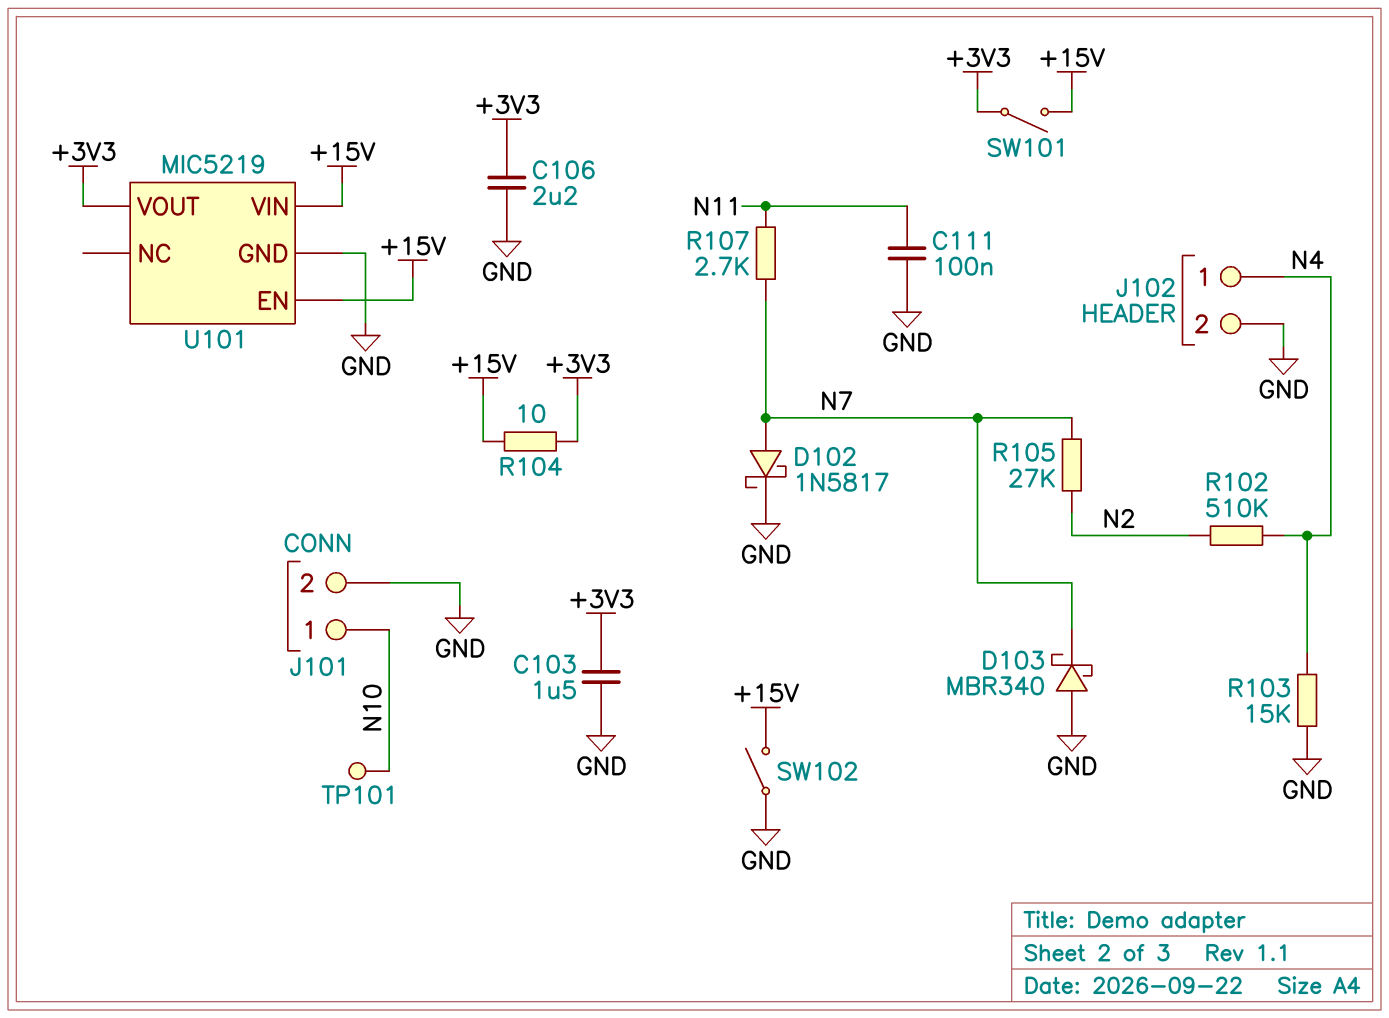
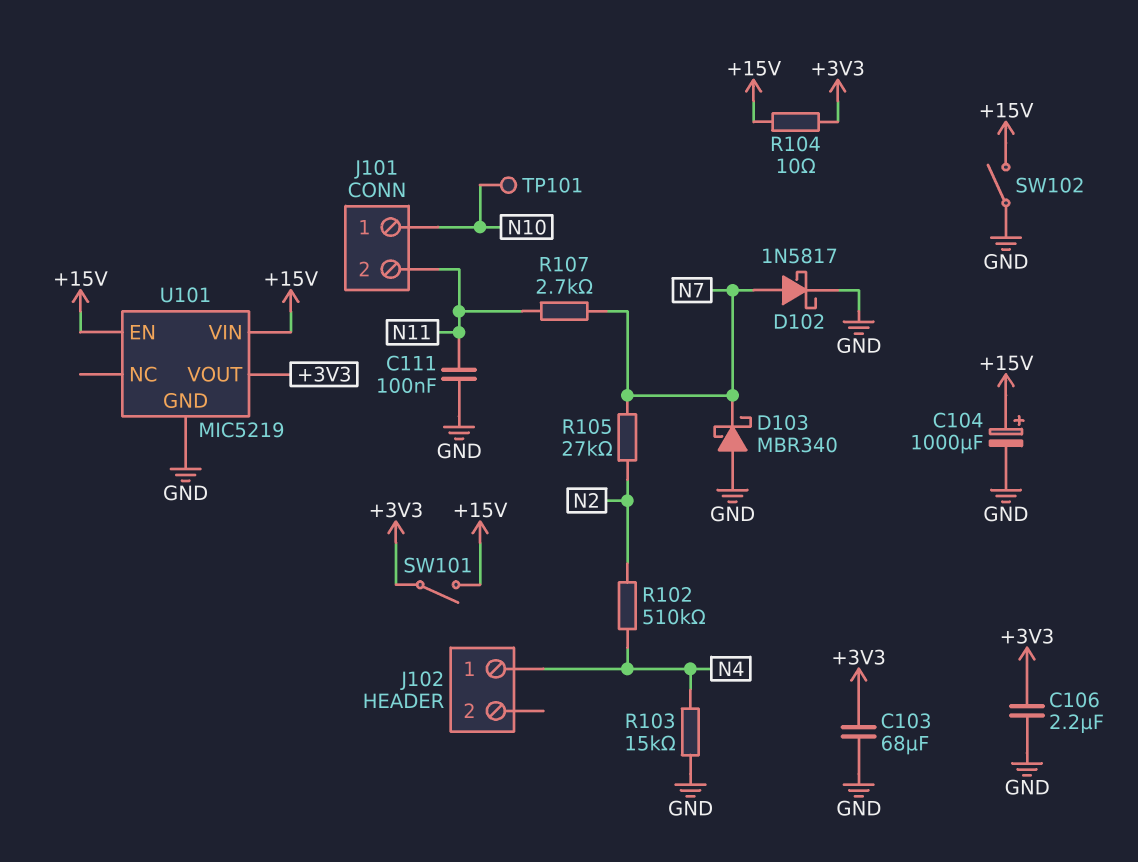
C103: 1.5uF (+3V3, GND) -> 68uF (+3V3, GND)
C104: none -> 1000uF (plus +15V, minus GND)
J101 pin 2: GND -> N11
J102 pin 2: GND -> none

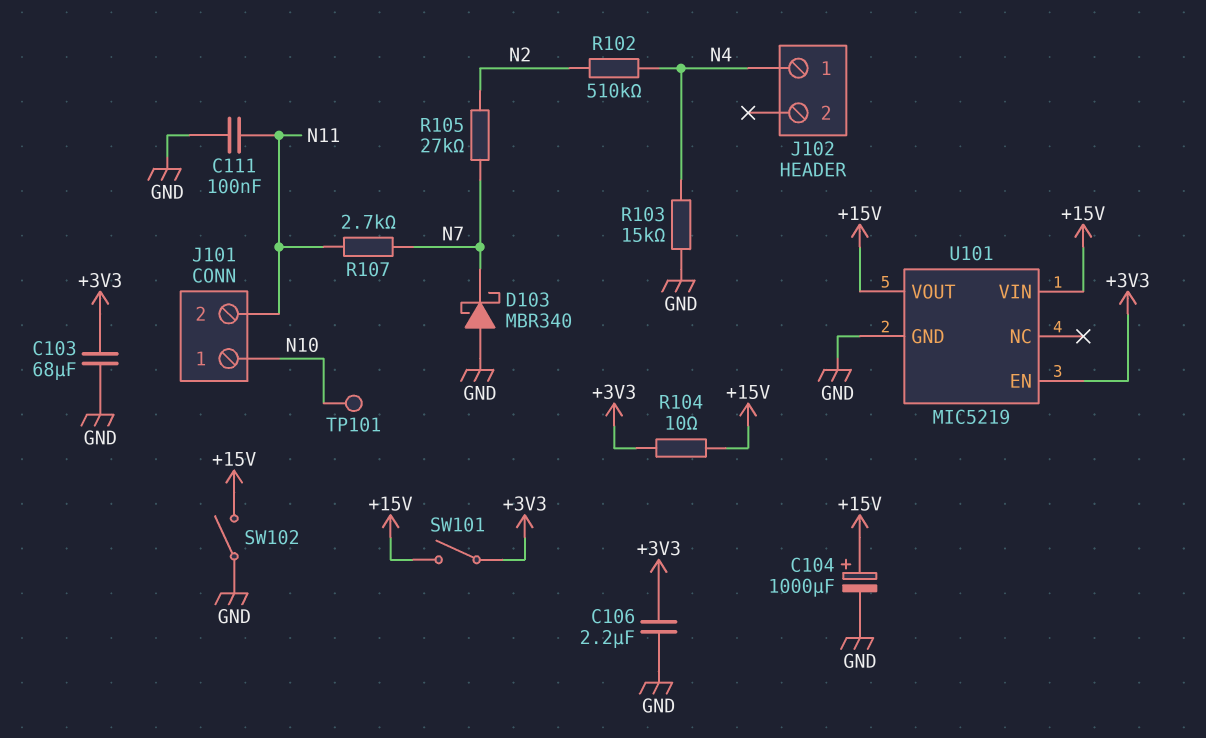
D102: schottky 1N5817 (A N7, K GND) -> none
U101 pin EN: +15V -> +3V3
U101 pin VOUT: +3V3 -> +15V

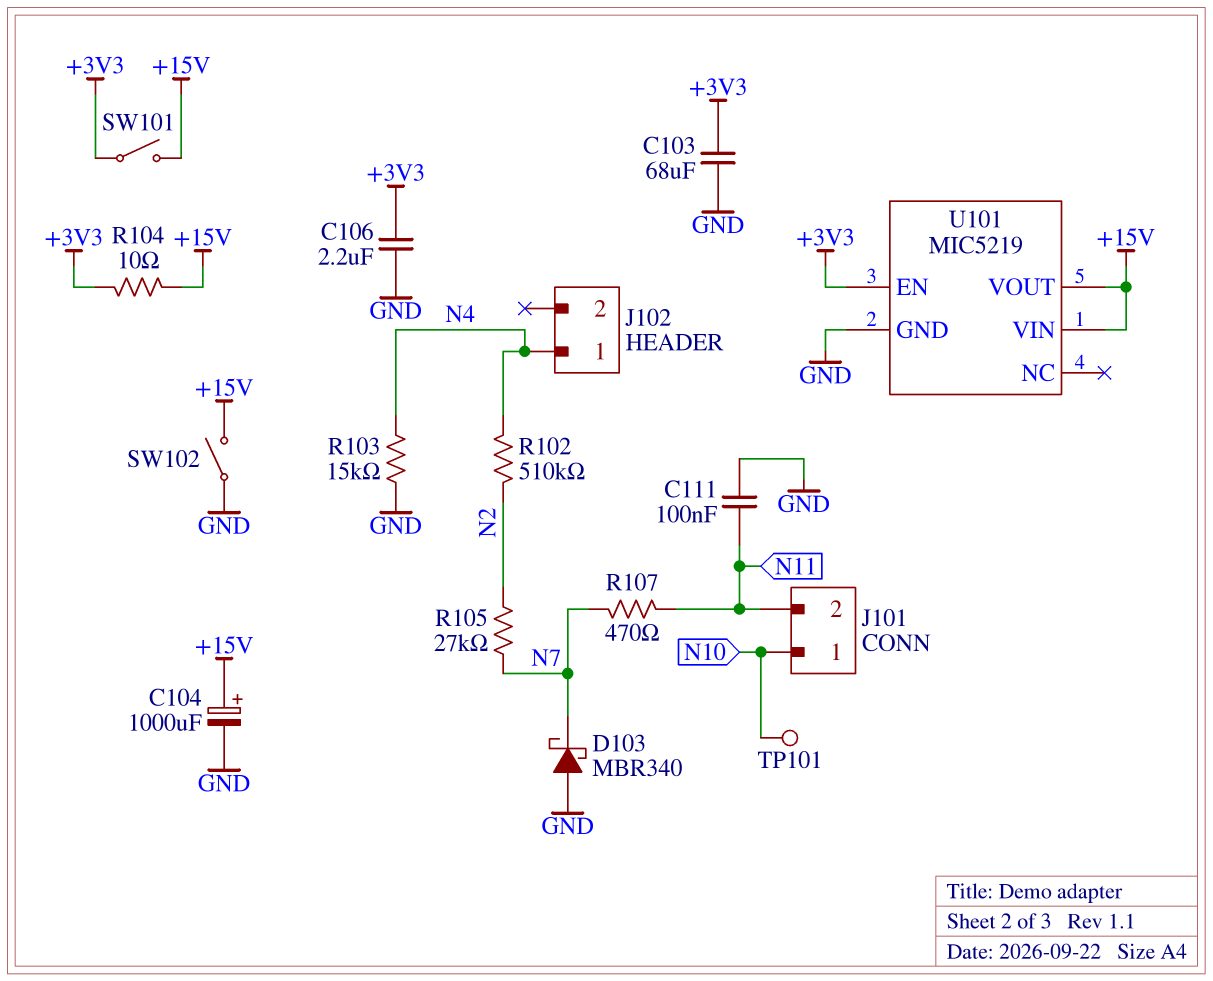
R107: 2.7k (N7, N11) -> 470 (N7, N11)

